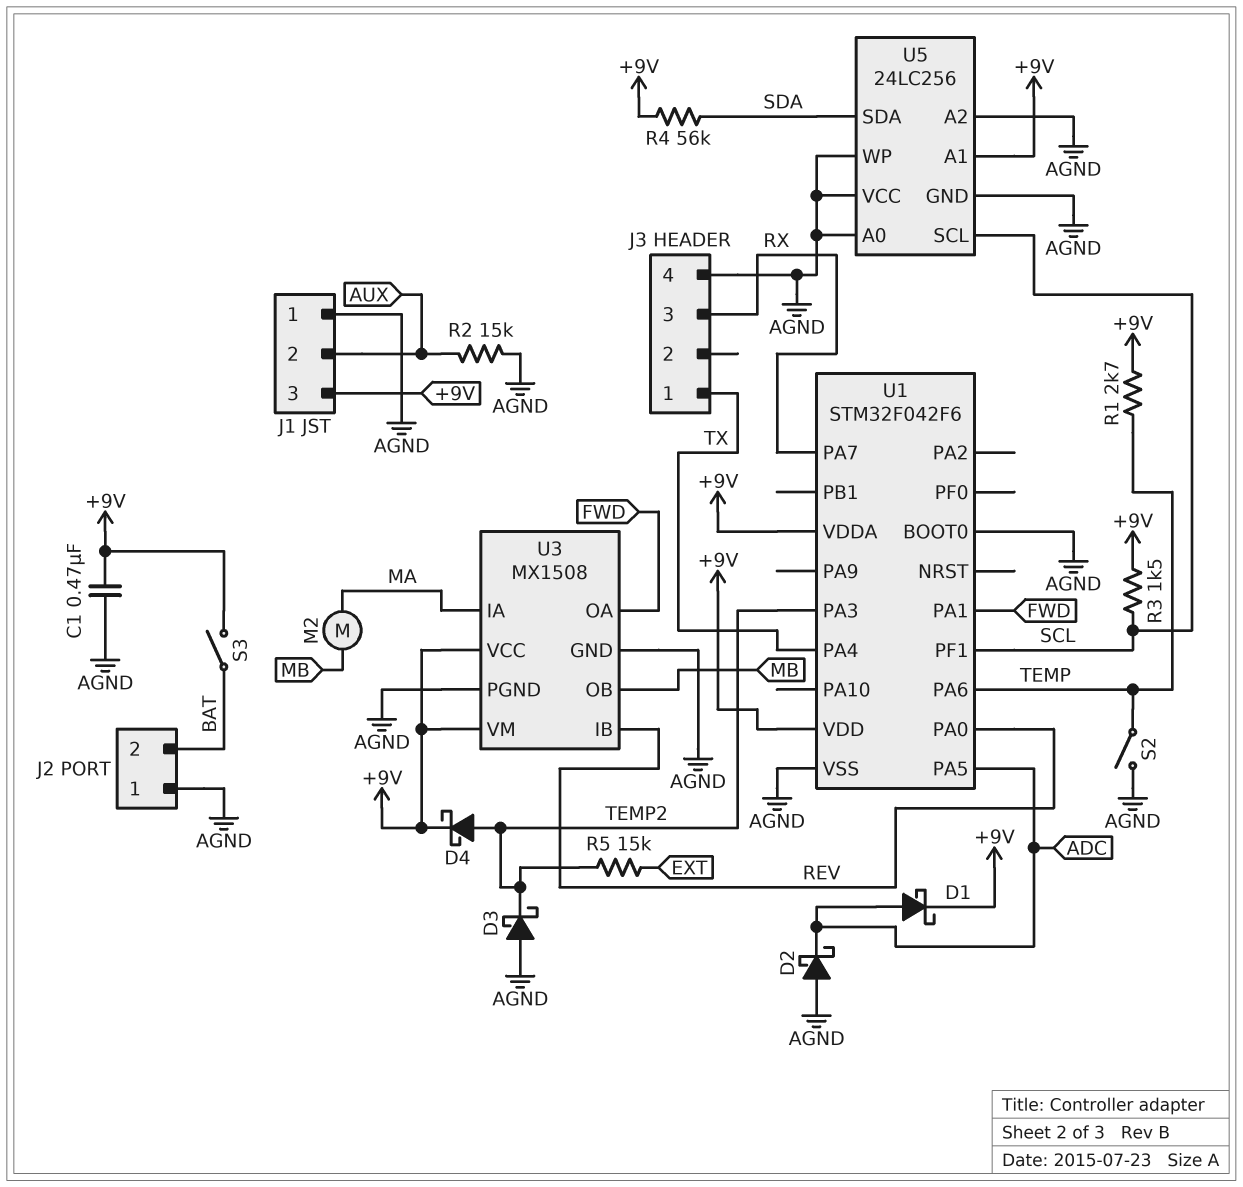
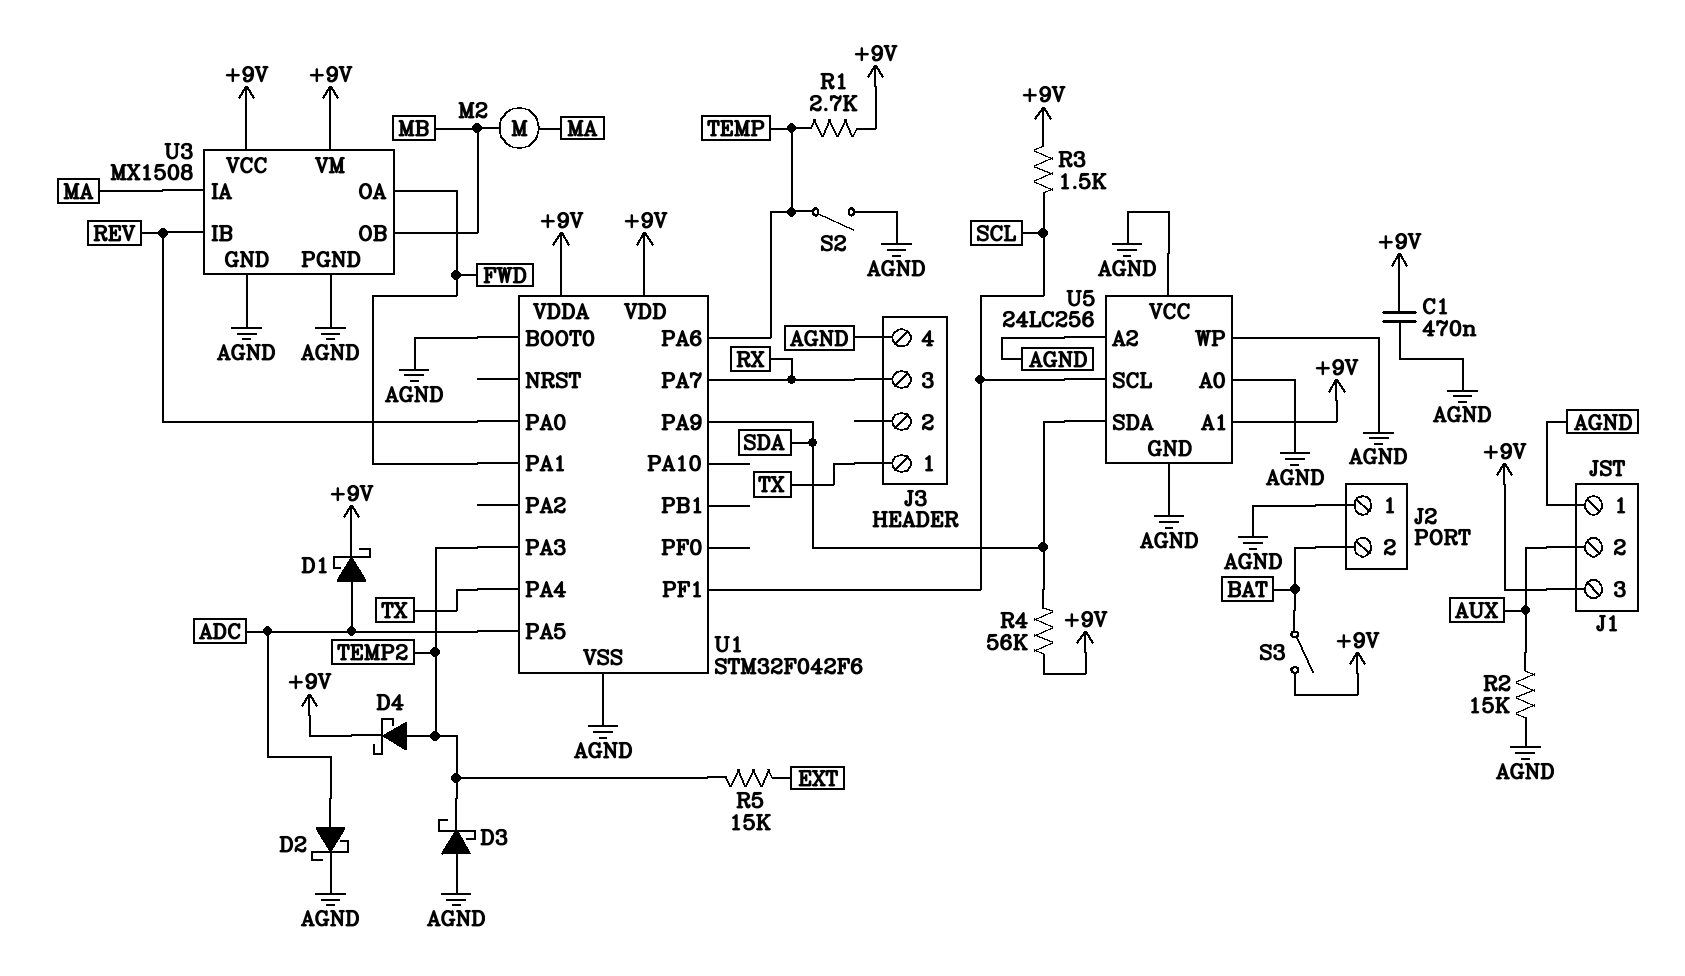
D2: schottky (A AGND, K ADC) -> schottky (A ADC, K AGND)
U1 pin PA9: none -> SDA

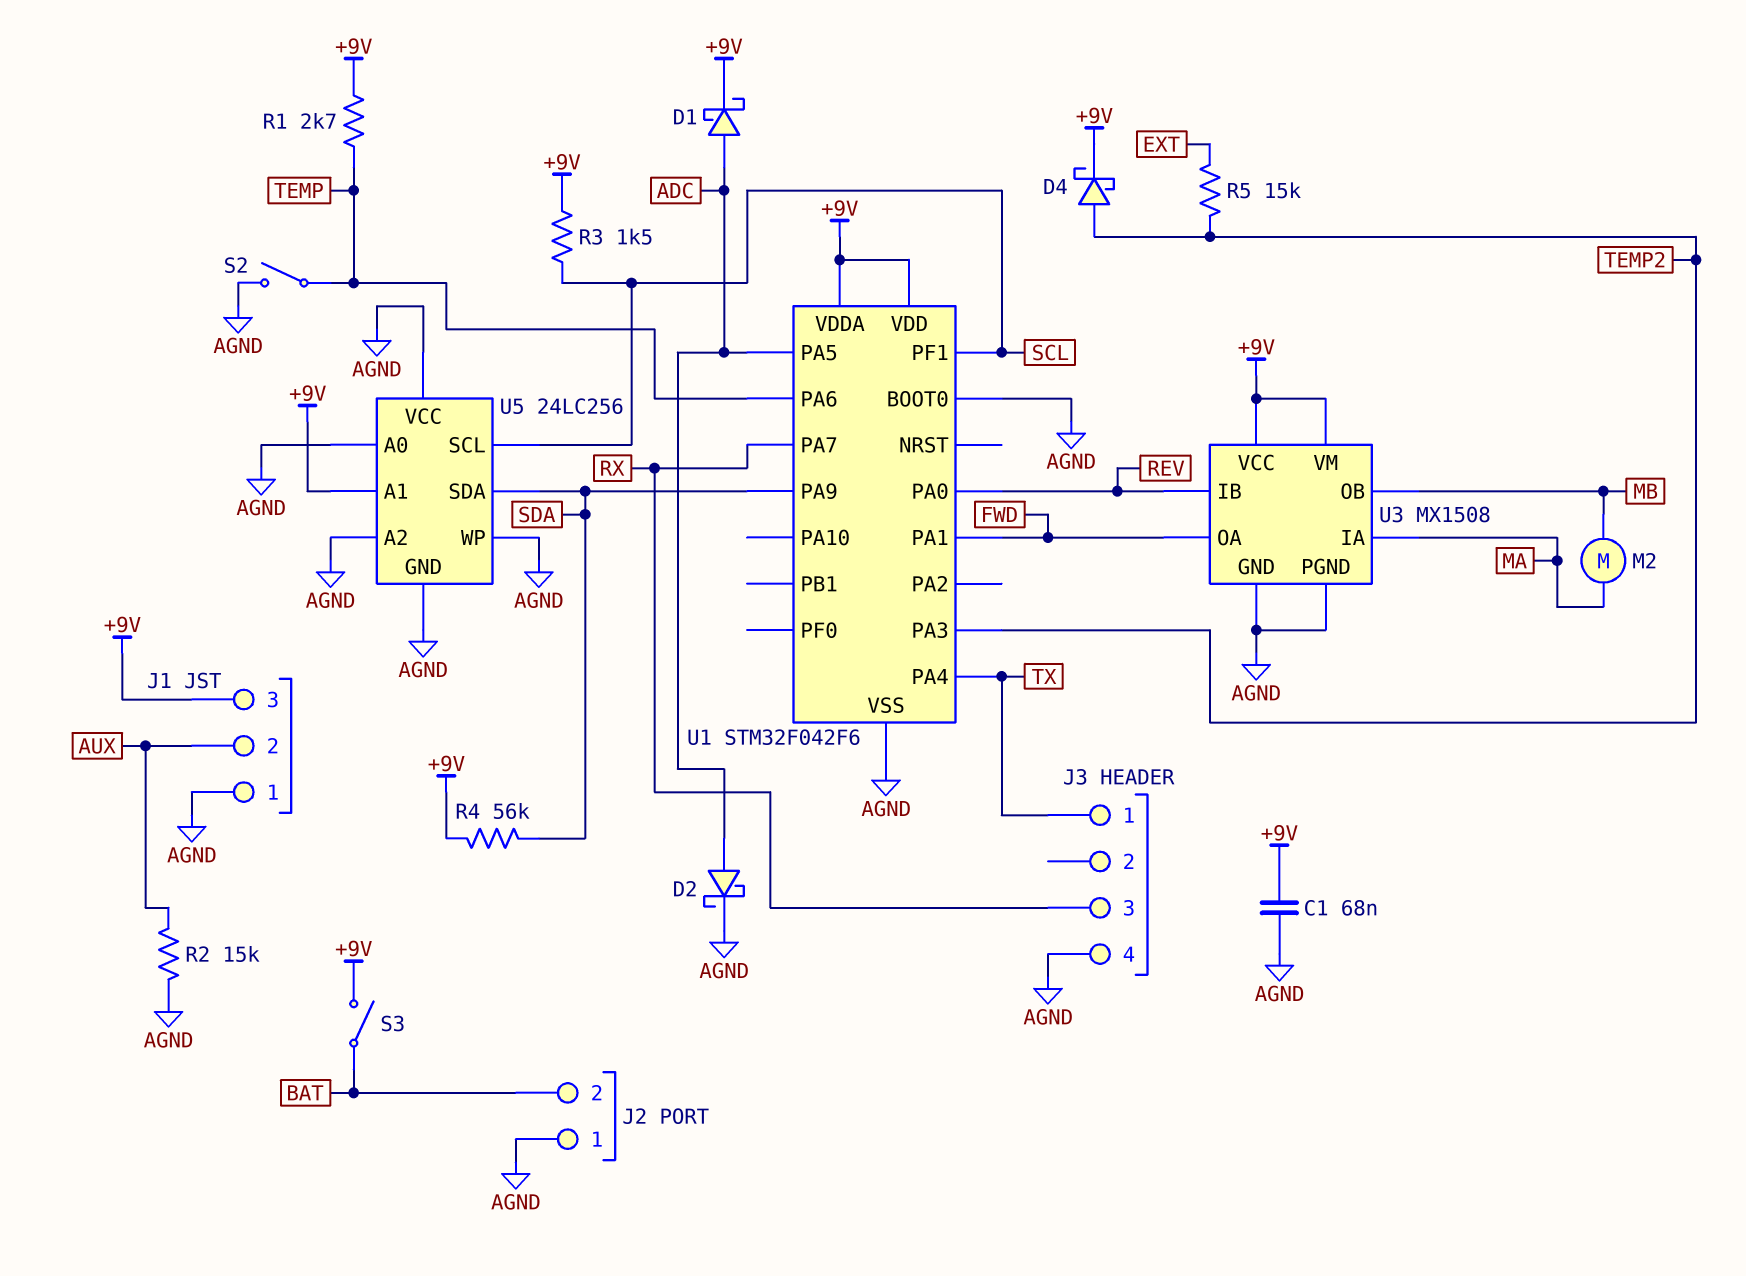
C1: 470nF (+9V, AGND) -> 68nF (+9V, AGND)
D3: schottky (A AGND, K TEMP2) -> none

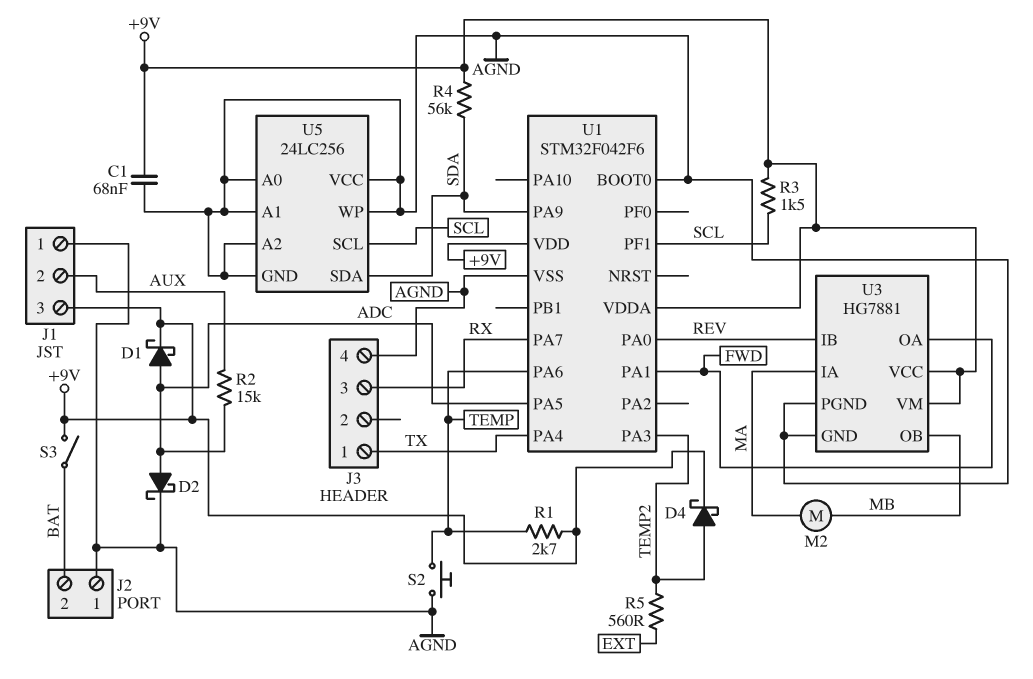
R2: 15k (AGND, AUX) -> 15k (ADC, AUX)
R5: 15k (EXT, TEMP2) -> 560 (EXT, TEMP2)
S2: switch (AGND, TEMP) -> button (AGND, TEMP)
U3: MX1508 -> HG7881
U5 pin A1: +9V -> AGND

